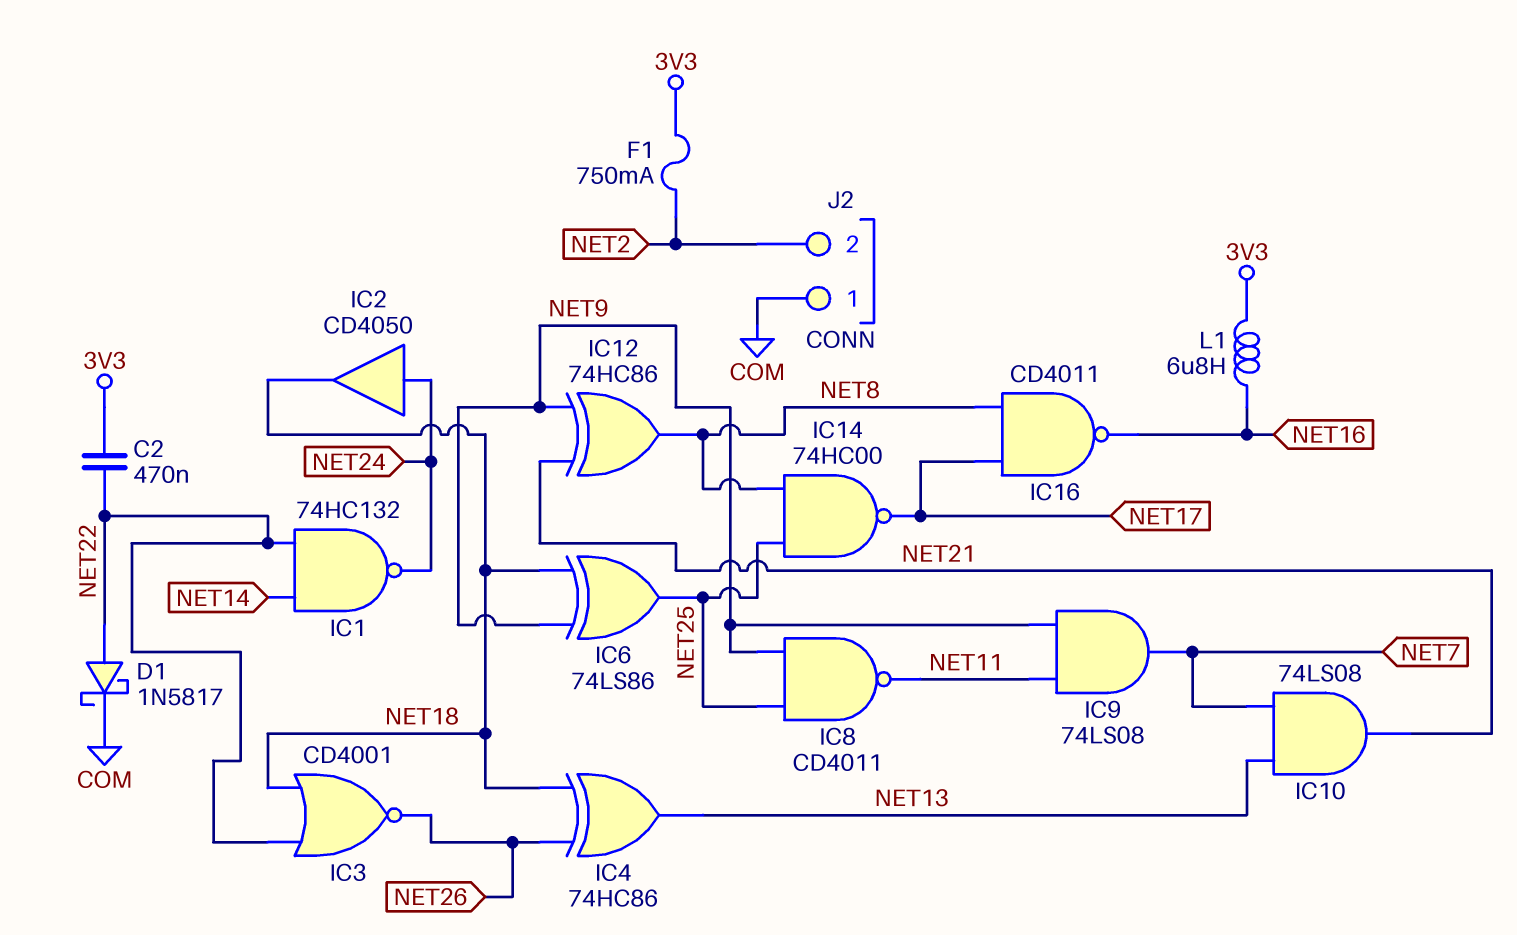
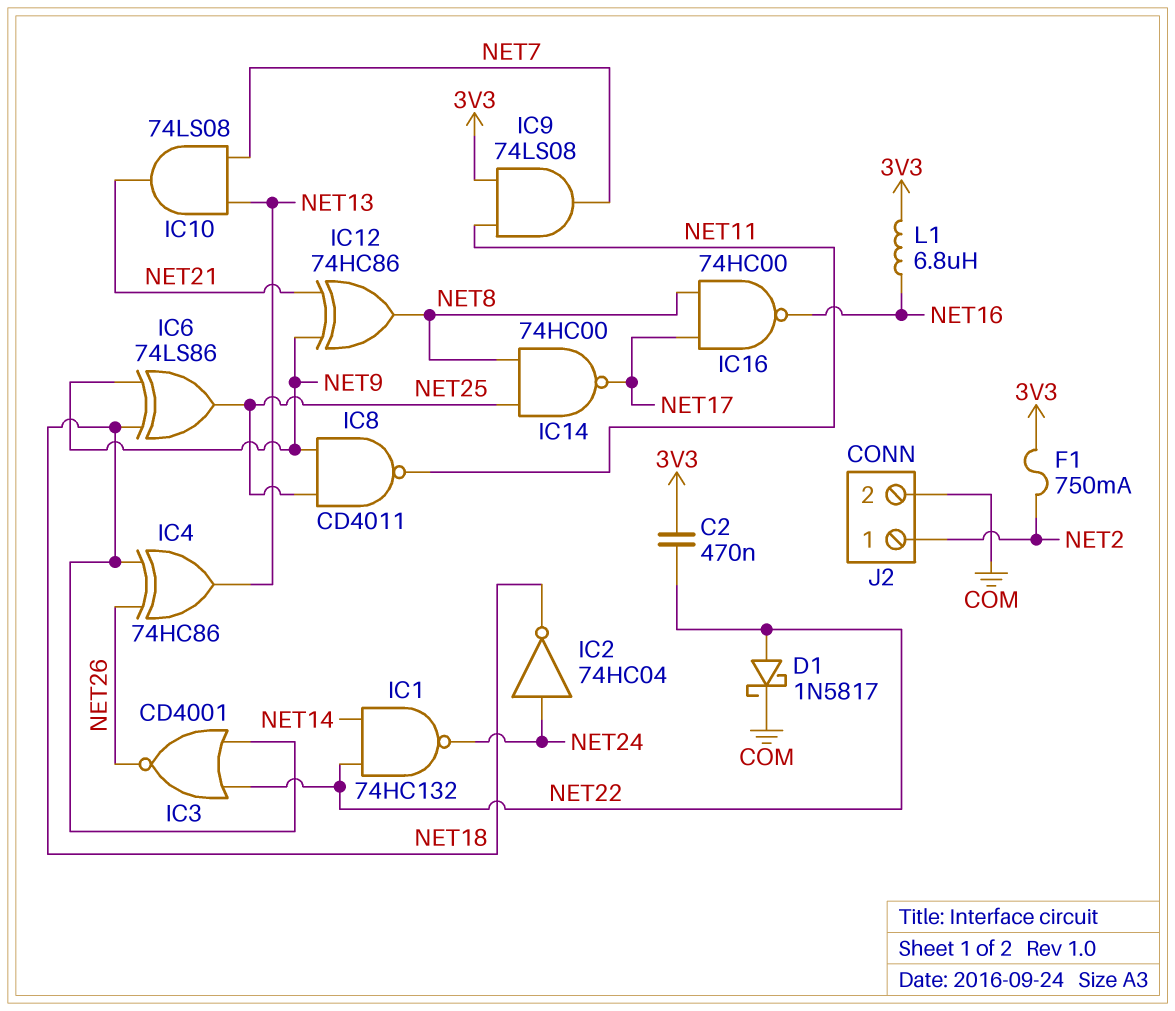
IC2: buffer CD4050 (in NET24, out NET18) -> NOT 74HC04 (in NET24, out NET18)
IC9: AND 74LS08 (in NET9, in NET11, out NET7) -> AND 74LS08 (in 3V3, in NET11, out NET7)
IC16: NAND CD4011 (in NET8, in NET17, out NET16) -> NAND 74HC00 (in NET8, in NET17, out NET16)
J2 pin 1: COM -> NET2
J2 pin 2: NET2 -> COM

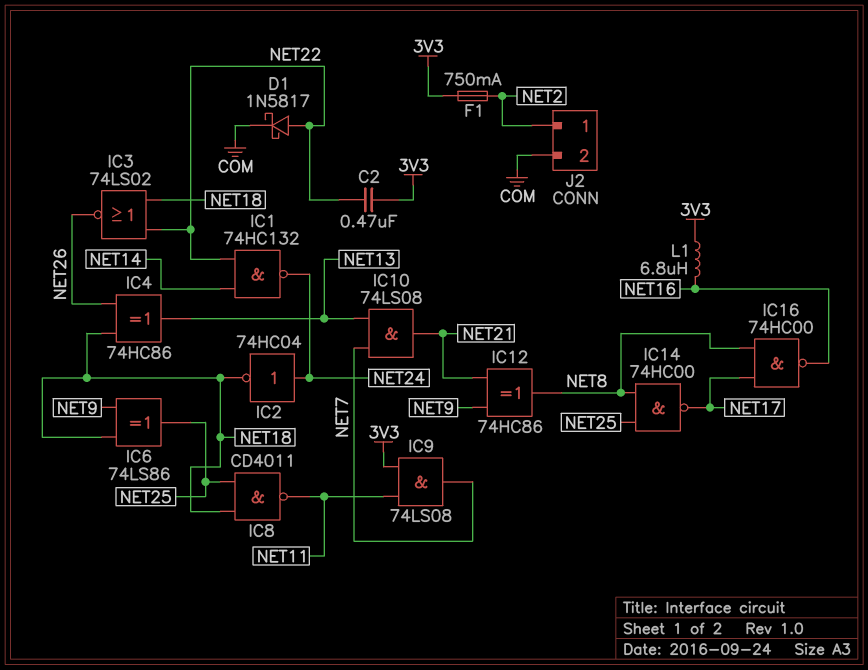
IC3: NOR CD4001 (in NET18, in NET22, out NET26) -> NOR 74LS02 (in NET18, in NET22, out NET26)
IC8: NAND CD4011 (in NET9, in NET25, out NET11) -> NAND CD4011 (in NET18, in NET25, out NET11)

